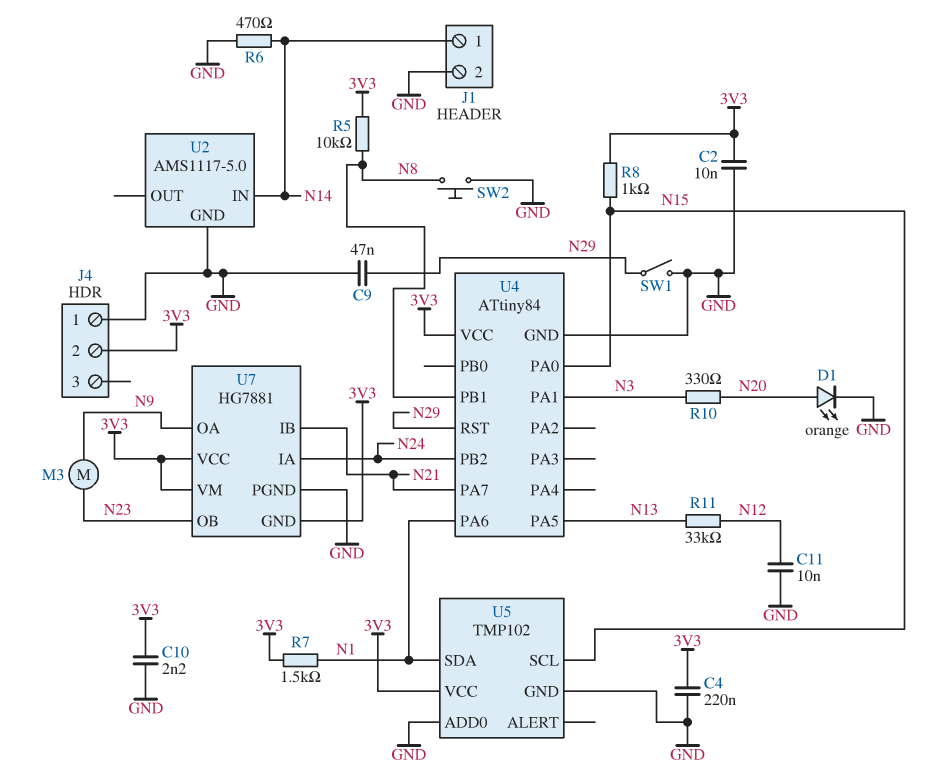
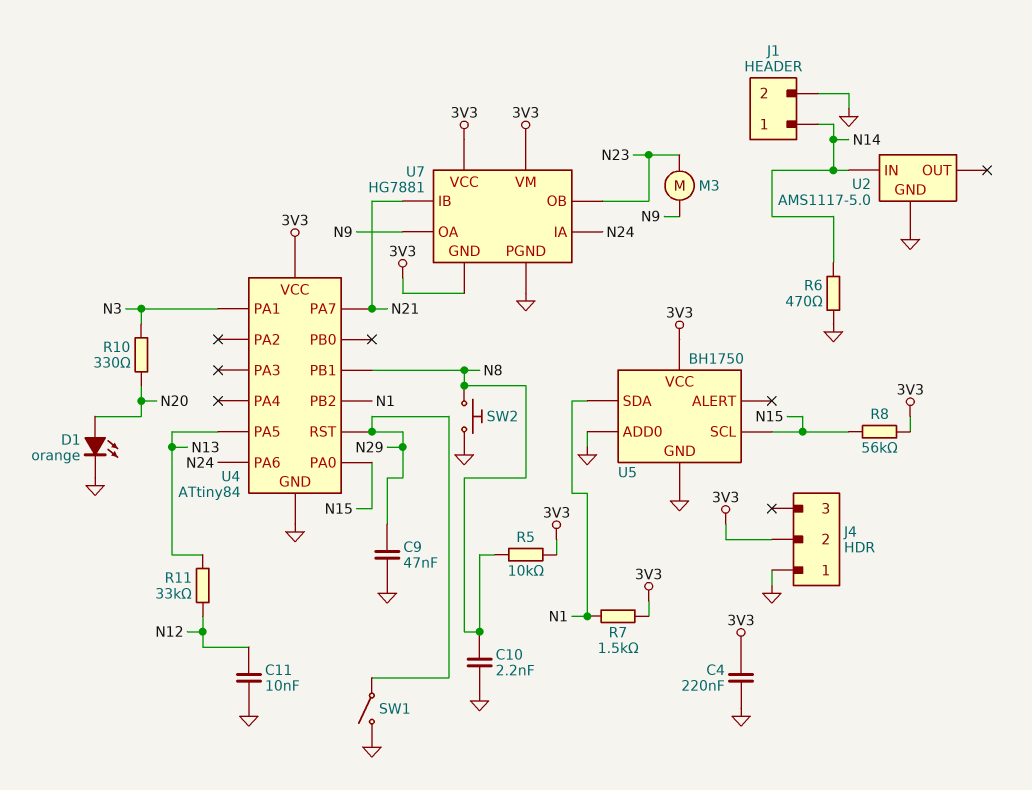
C2: 10nF (3V3, GND) -> none
C10: 2.2nF (3V3, GND) -> 2.2nF (GND, N8)
R8: 1k (3V3, N15) -> 56k (3V3, N15)
U4 pin PA6: N1 -> N24
U4 pin PB2: N24 -> N1
U5: TMP102 -> BH1750

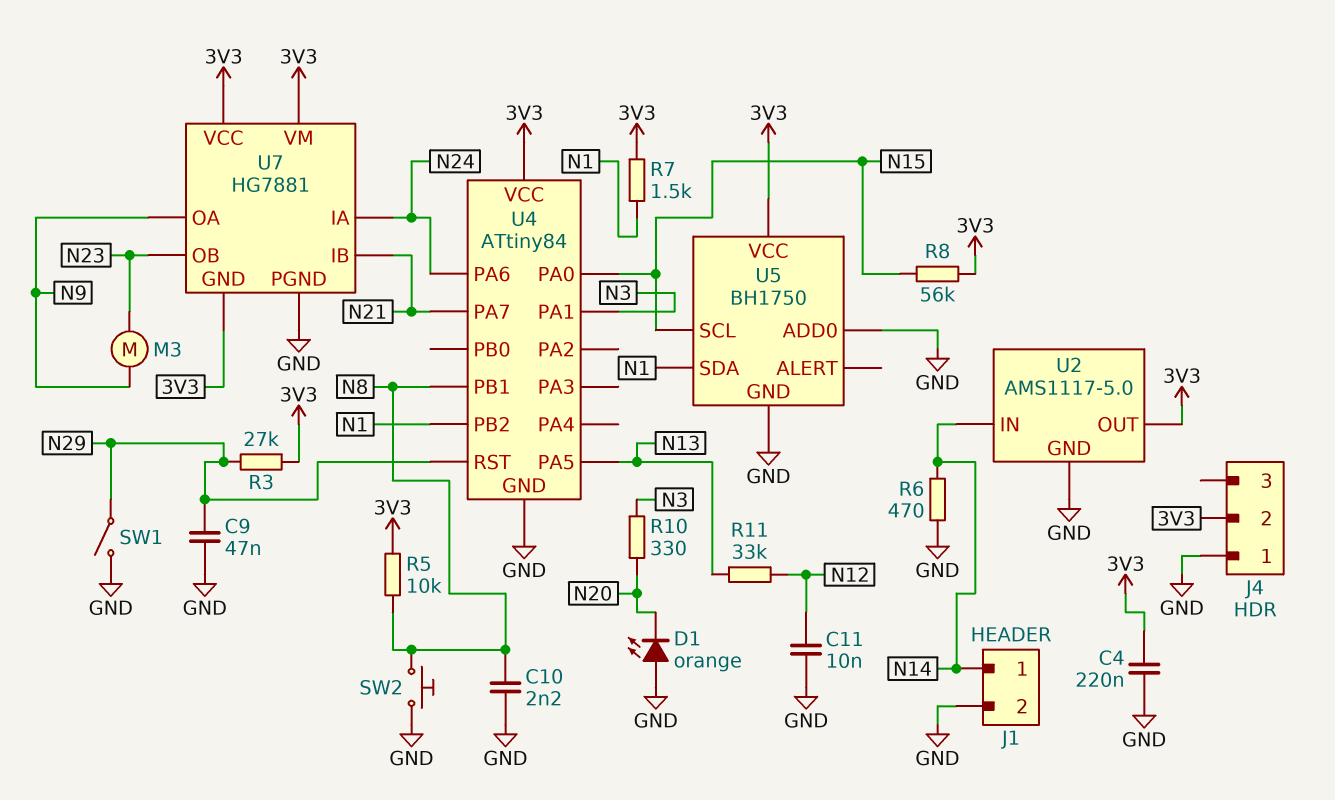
D1: LED orange (A N20, K GND) -> LED orange (A GND, K N20)
R3: none -> 27k (3V3, N29)
U2 pin OUT: none -> 3V3

